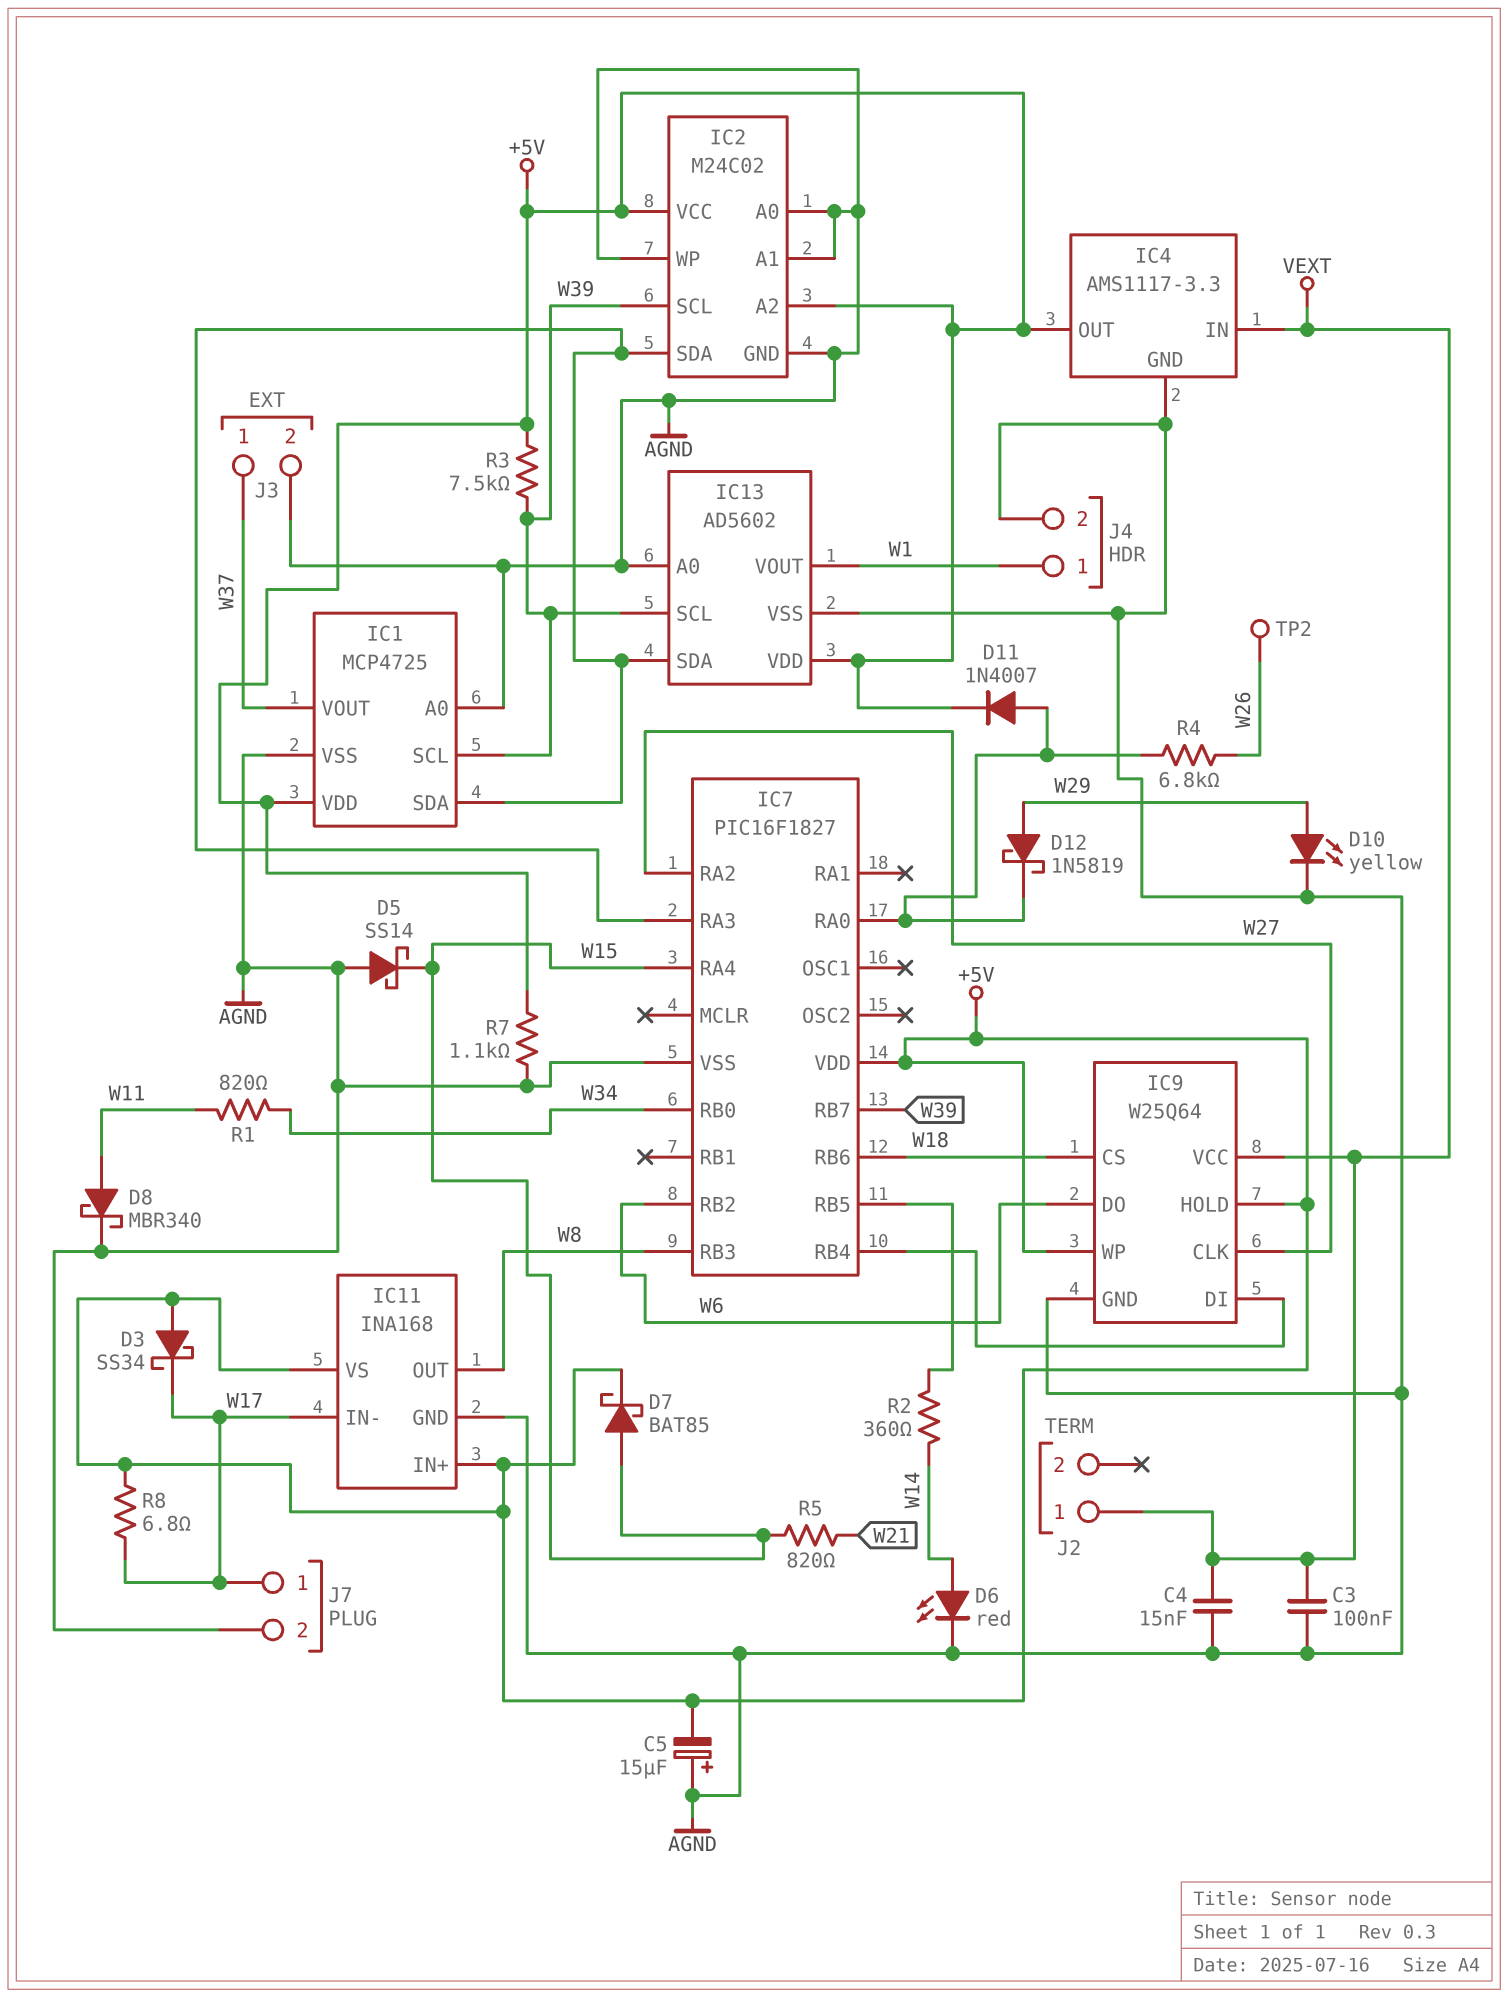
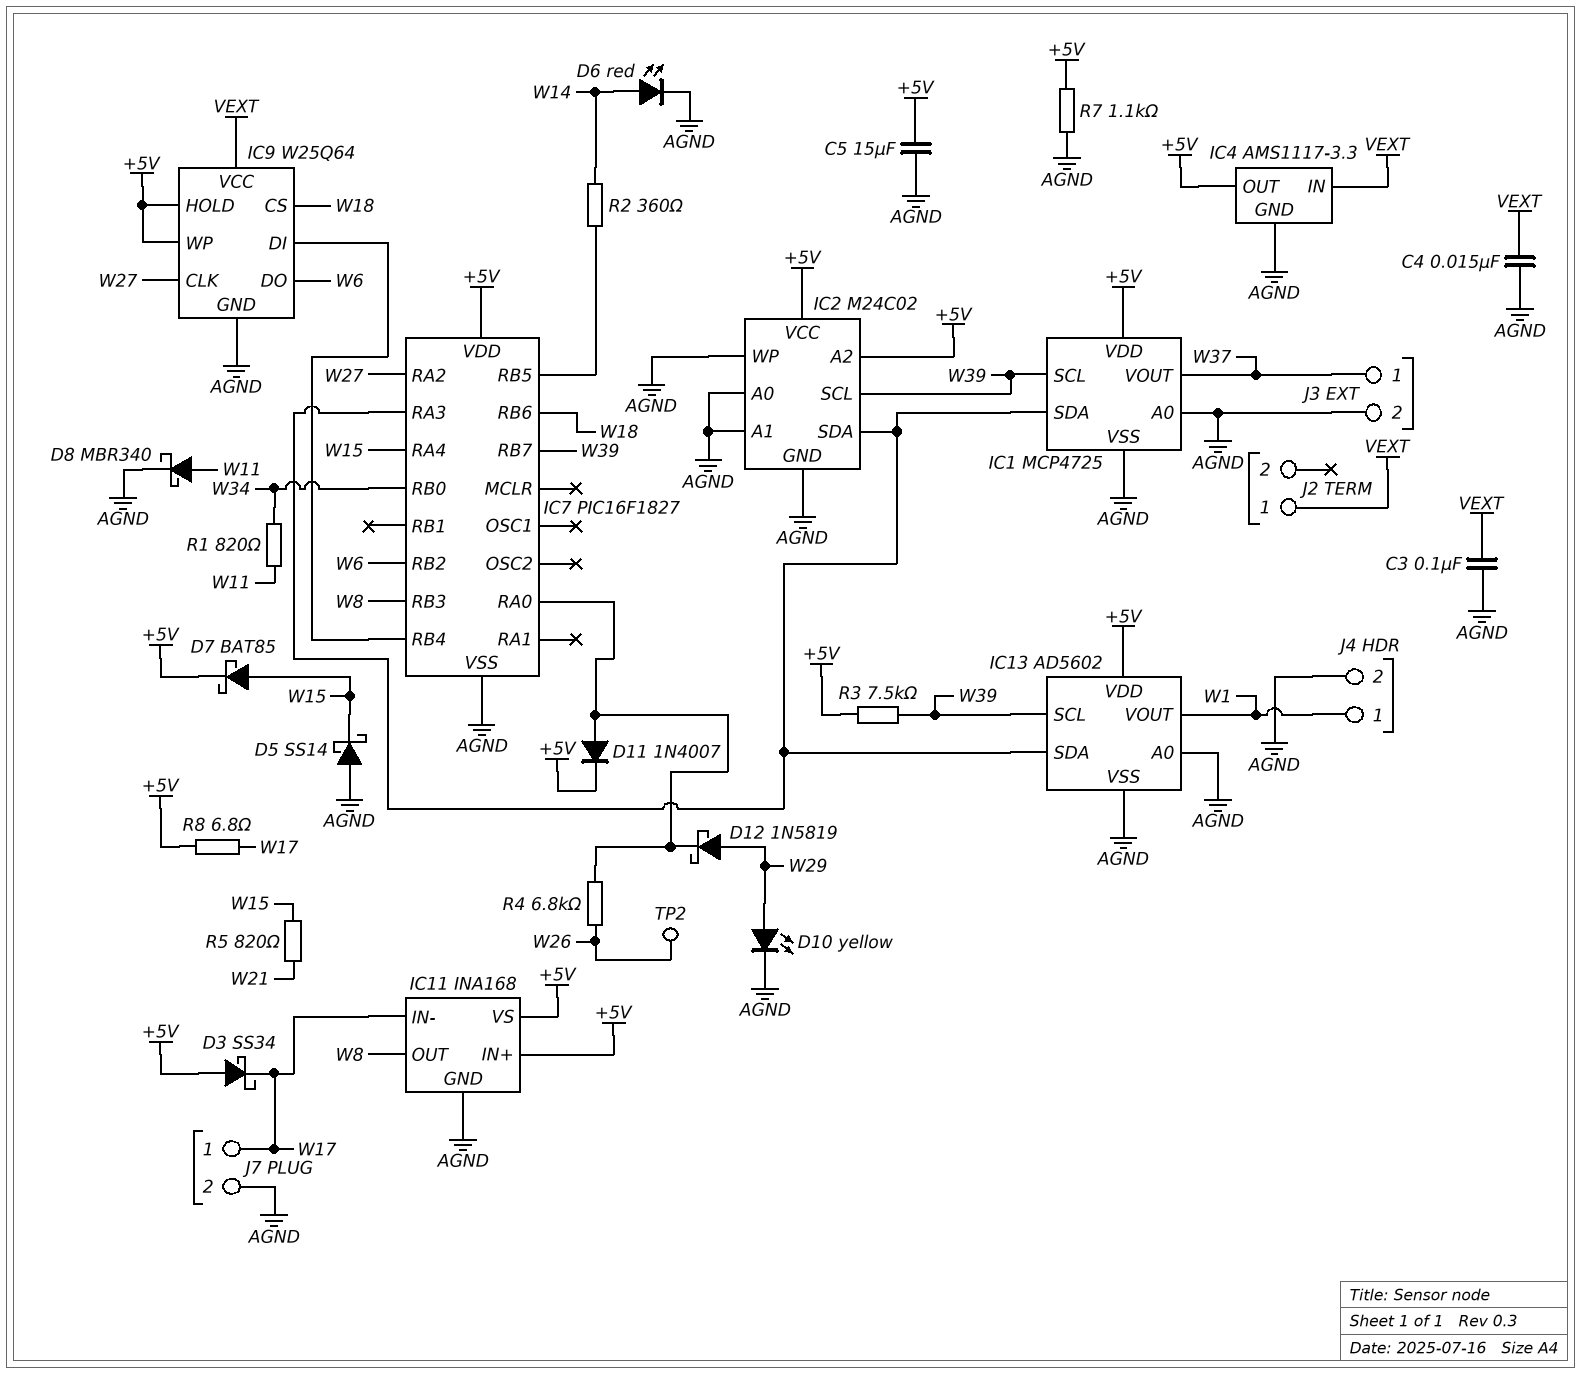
C5: 15uF (plus AGND, minus +5V) -> 15uF (+5V, AGND)

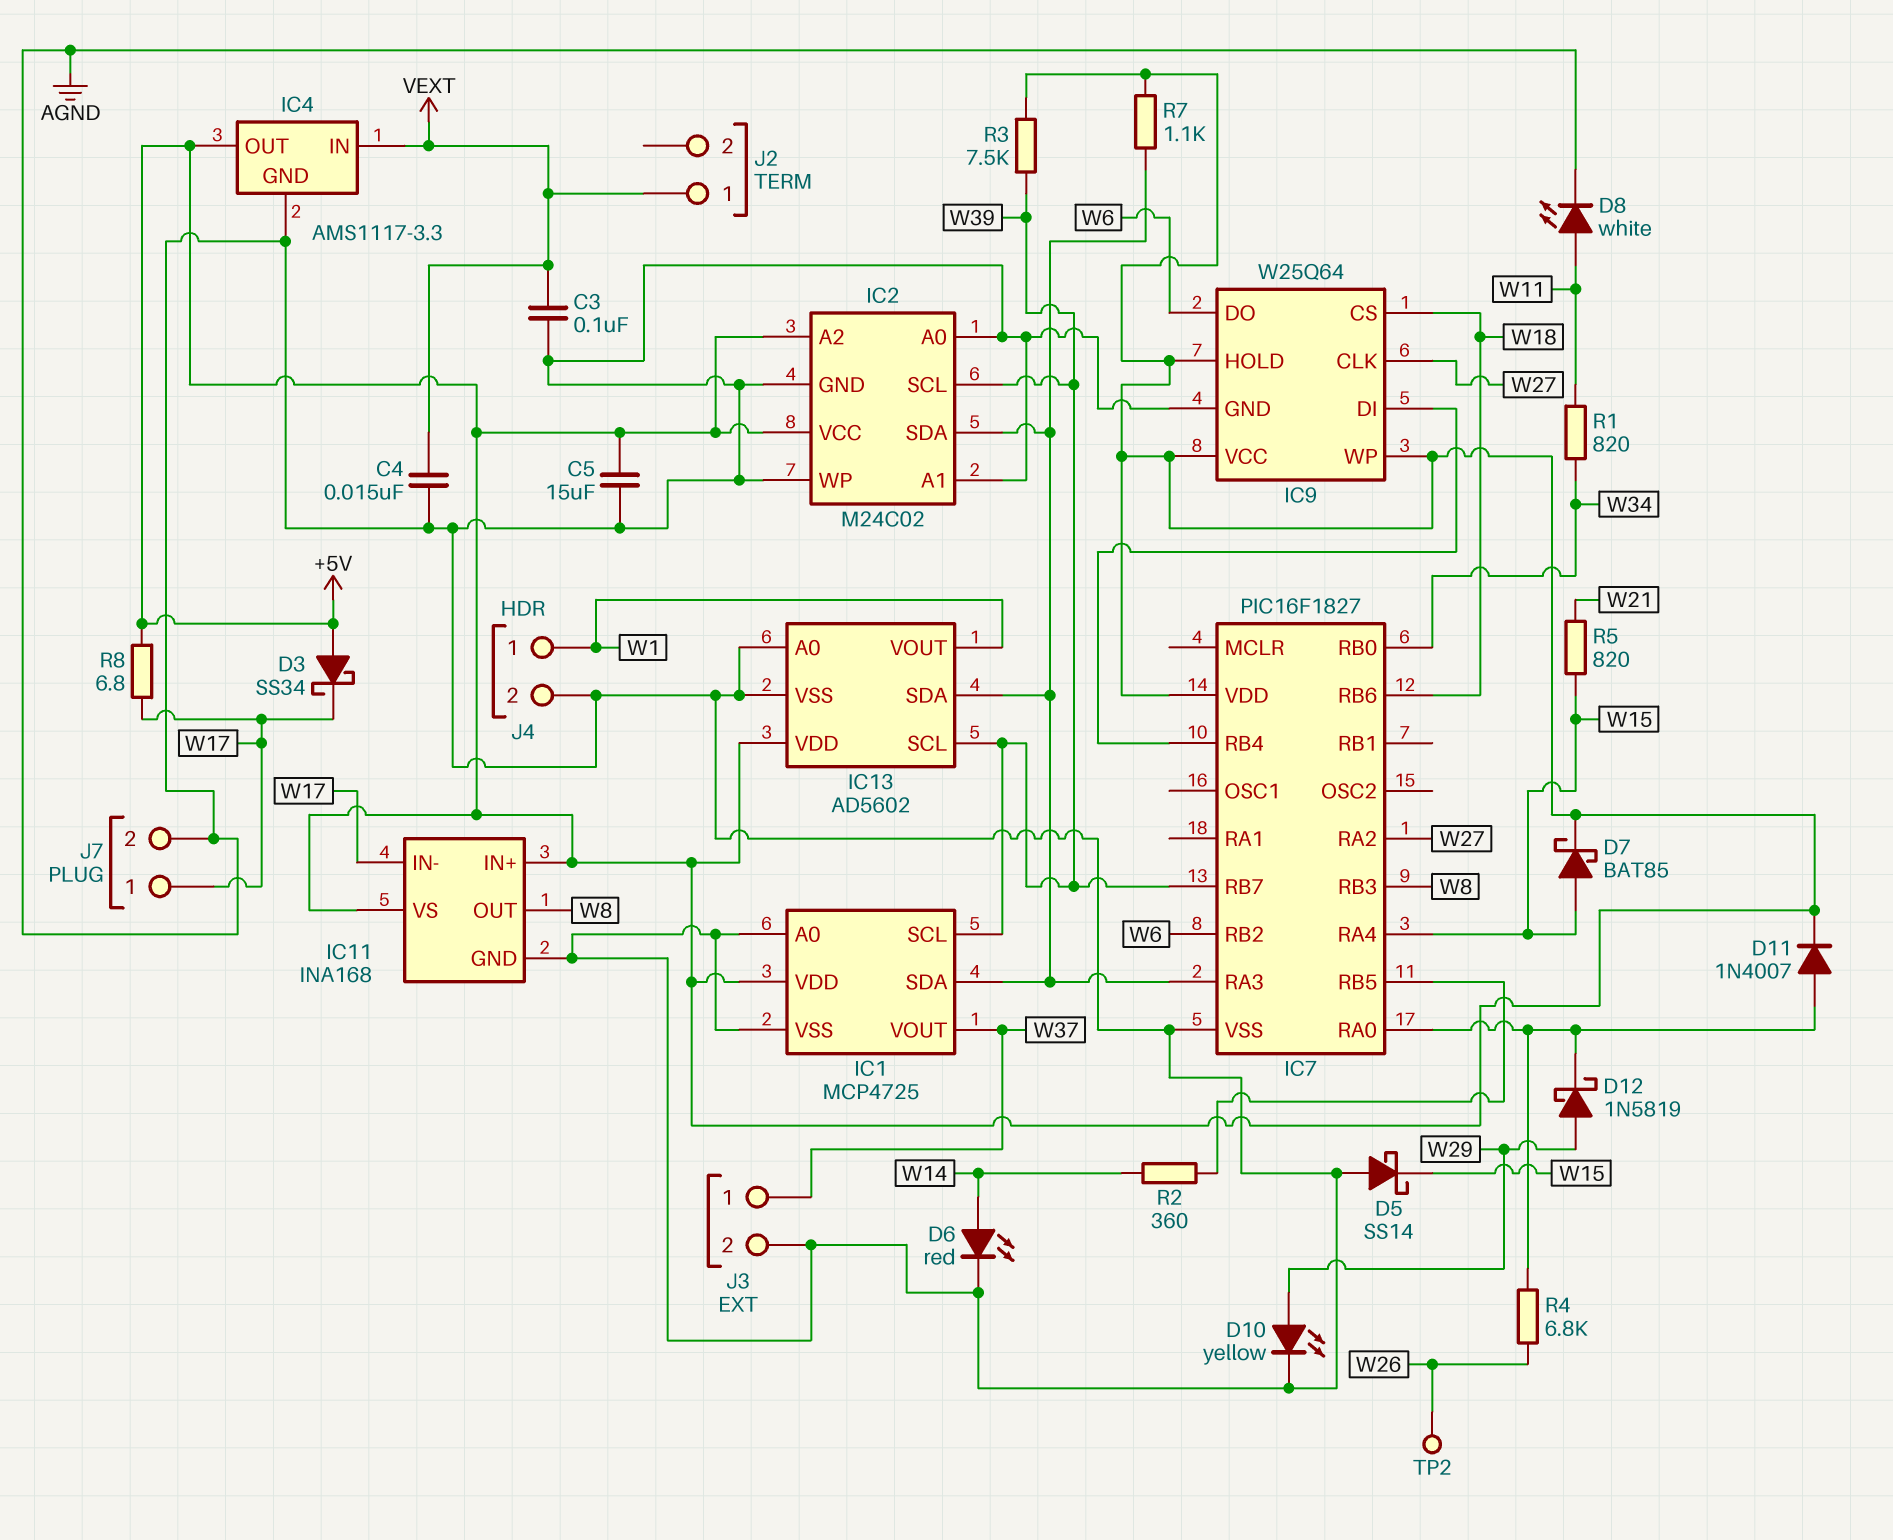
D8: schottky MBR340 (A W11, K AGND) -> LED white (A W11, K AGND)
IC9 pin VCC: VEXT -> +5V
R7: 1.1k (+5V, AGND) -> 1.1k (+5V, IC1/SDA)

